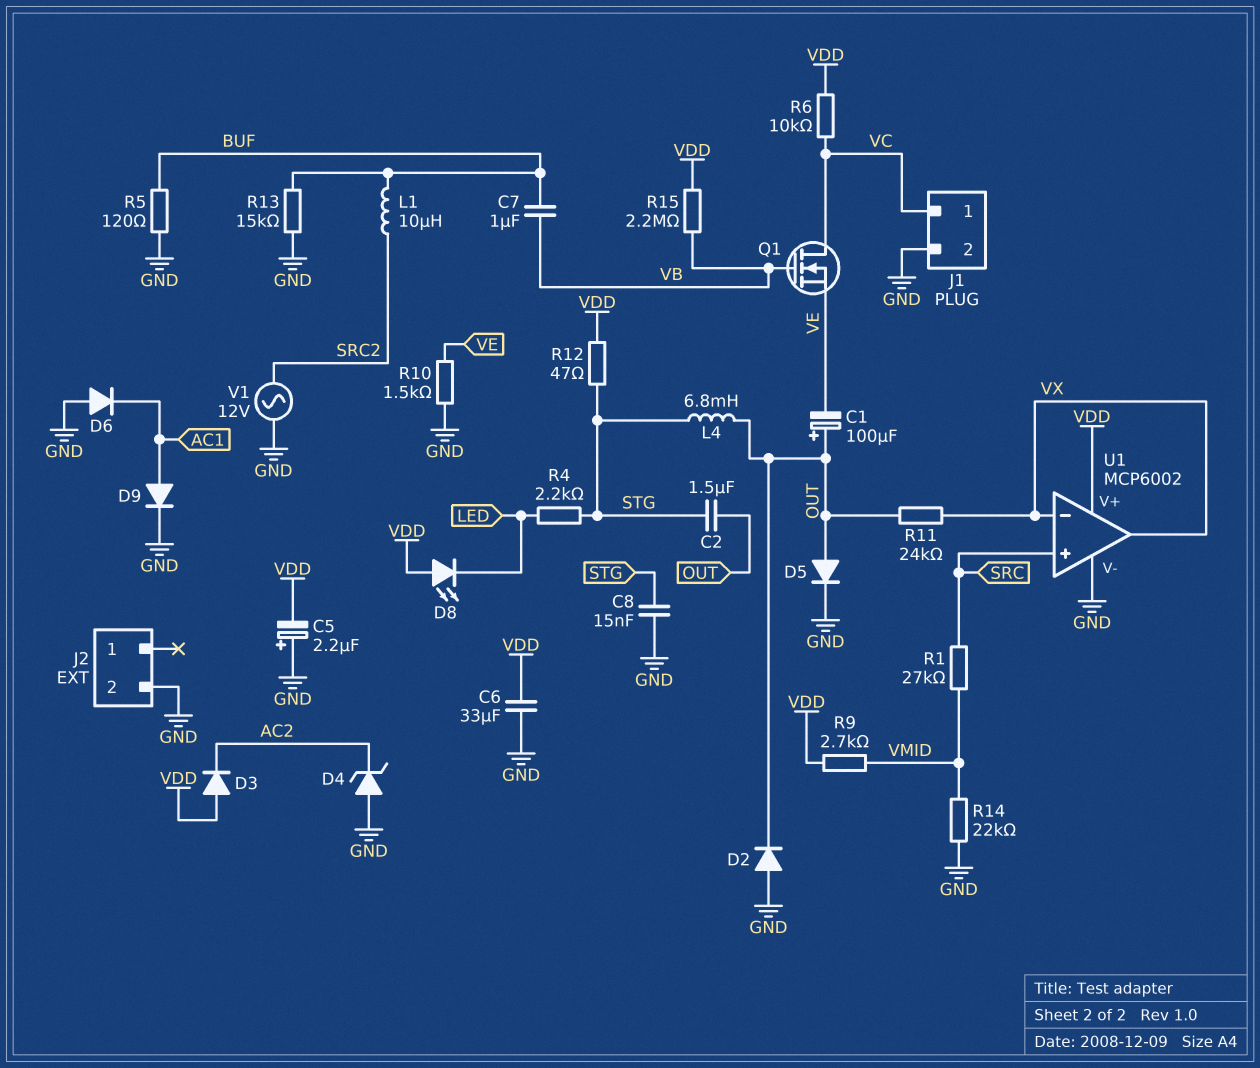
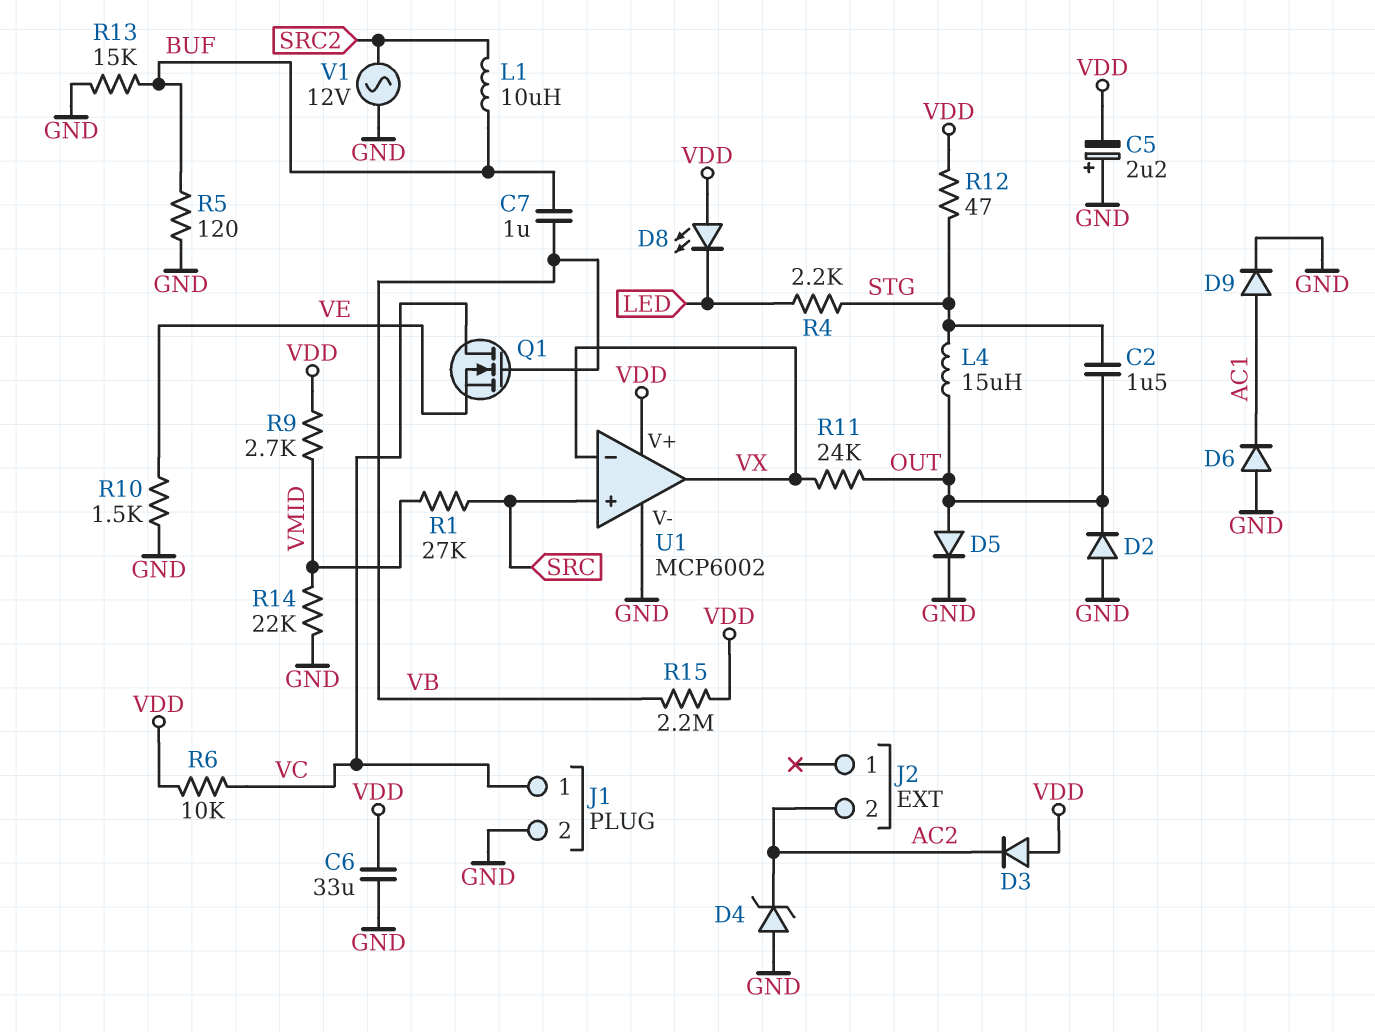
C1: 100uF (plus OUT, minus VE) -> none
C8: 15nF (GND, STG) -> none
J2 pin 2: GND -> AC2
L4: 6.8mH (OUT, STG) -> 15uH (OUT, STG)

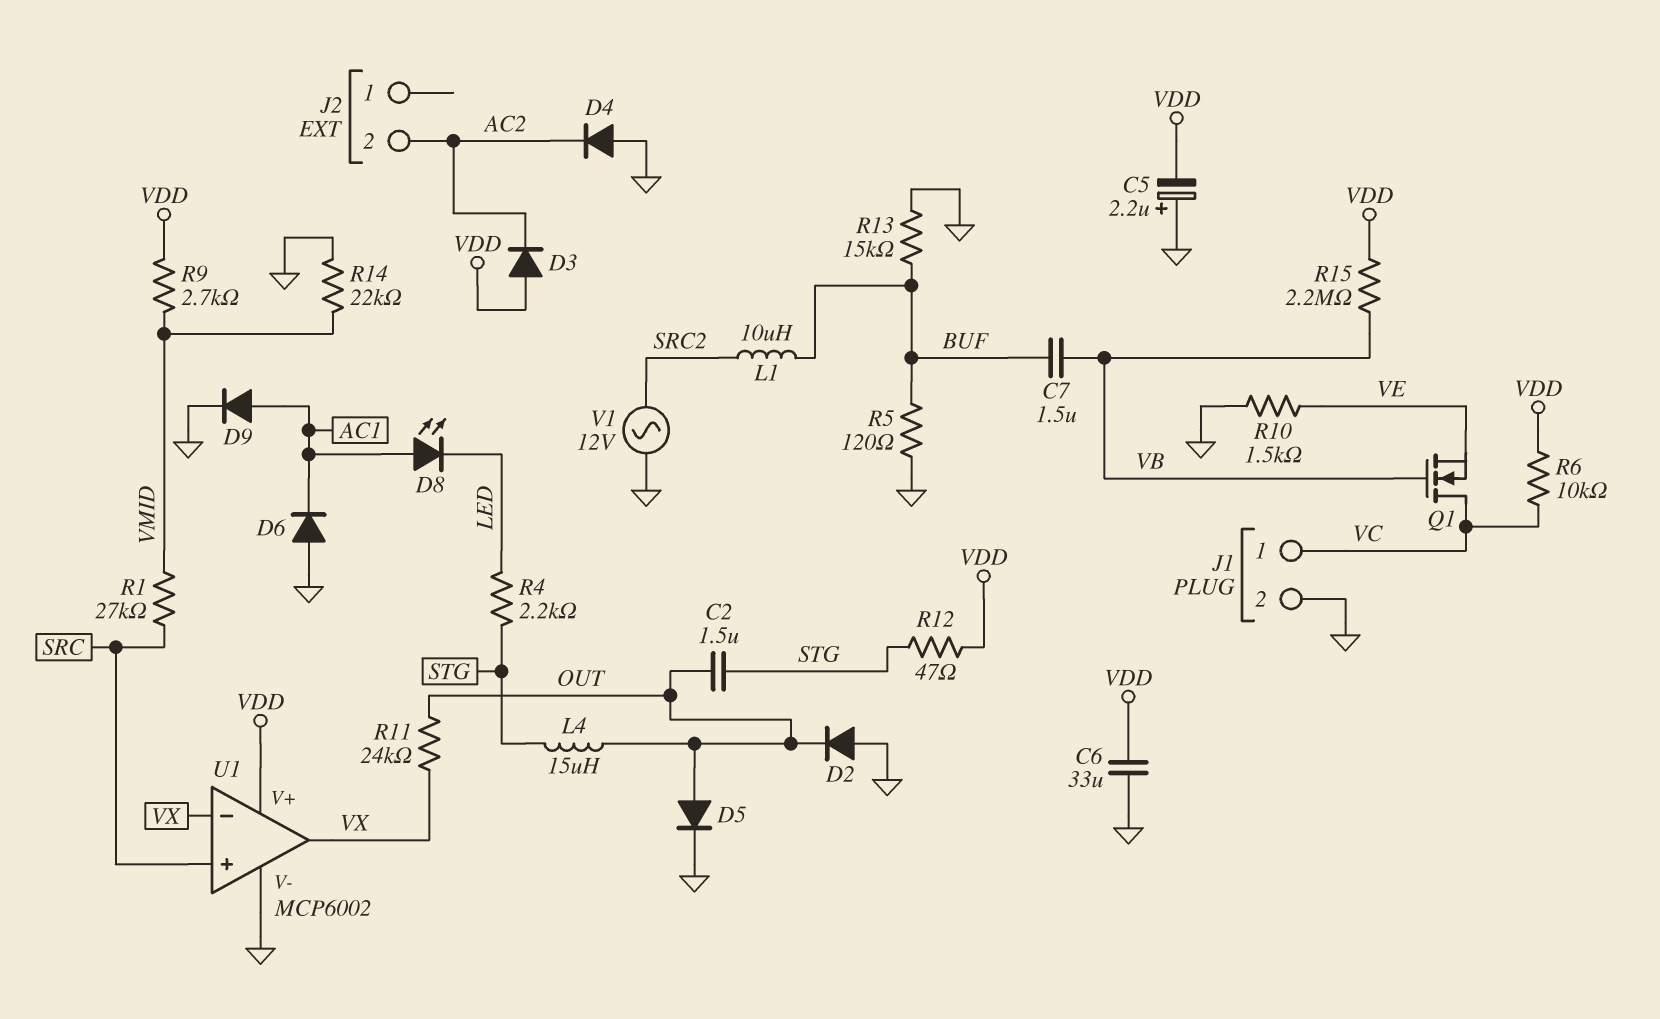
C7: 1uF (BUF, VB) -> 1.5uF (BUF, VB)
D4: zener (A GND, K AC2) -> diode (A GND, K AC2)
D8: LED (A VDD, K LED) -> LED (A AC1, K LED)

